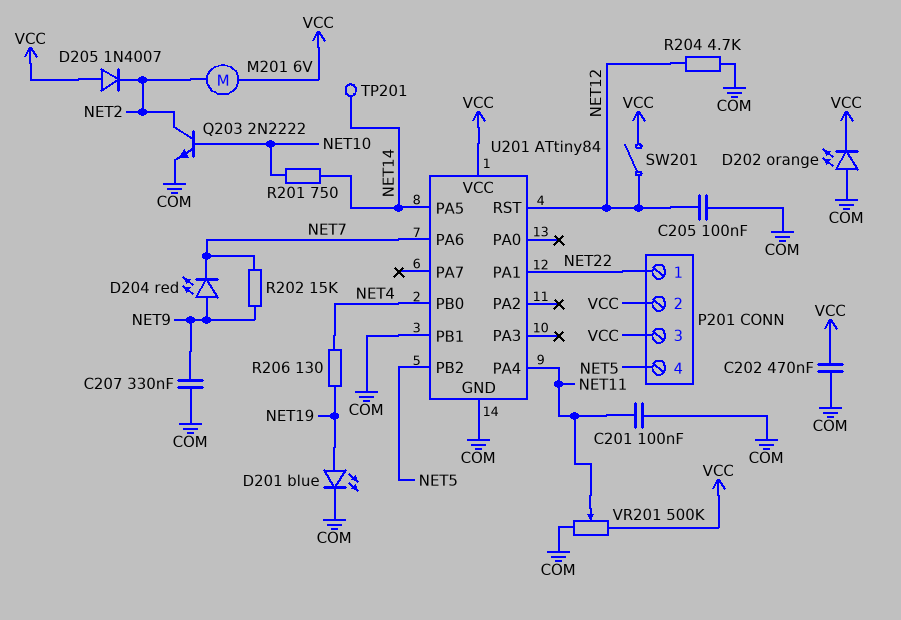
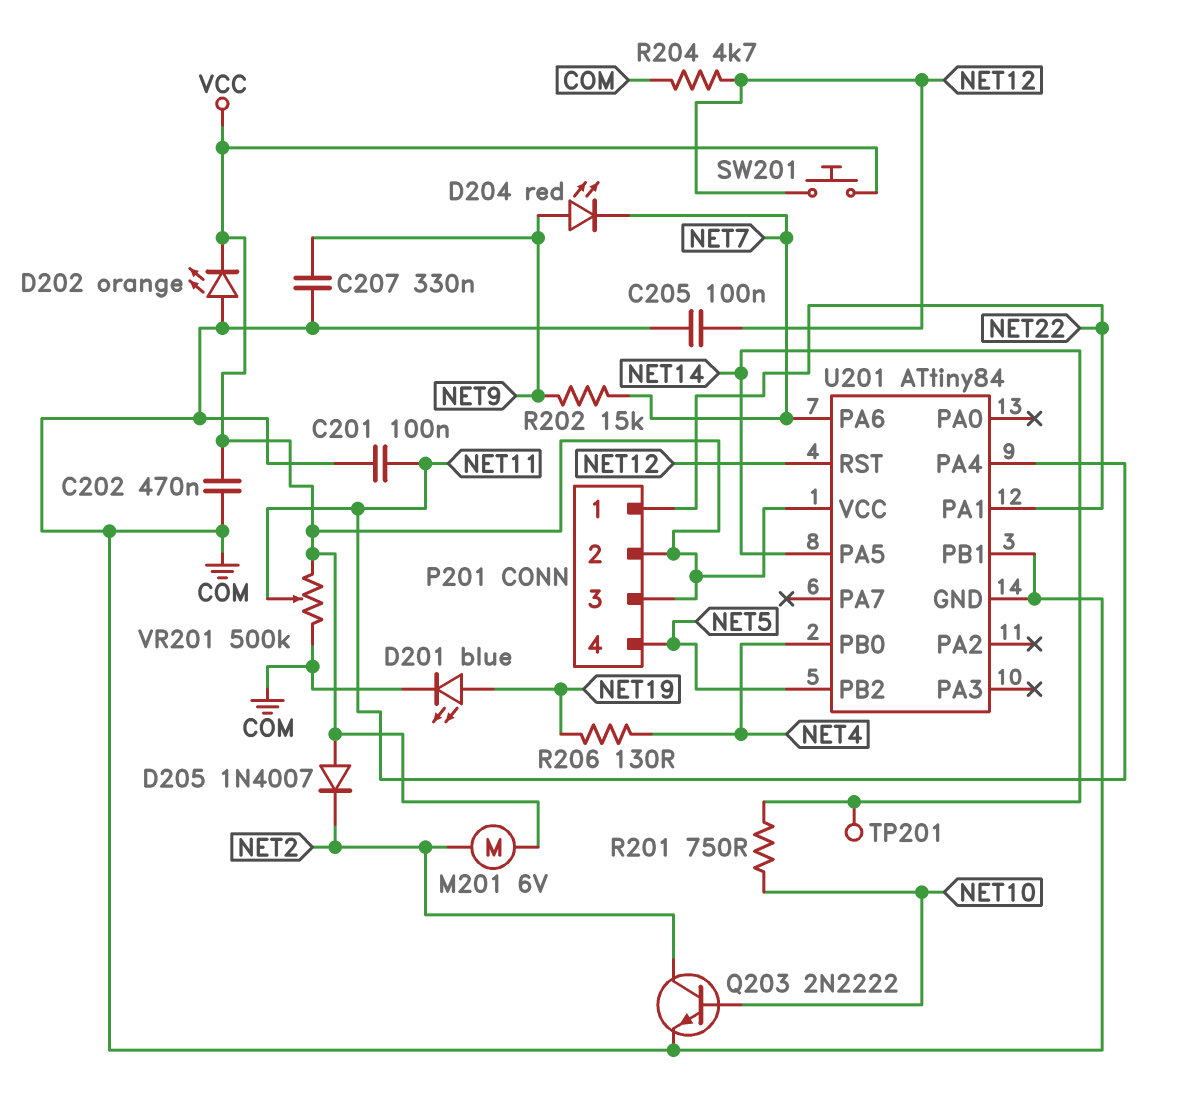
SW201: switch (NET12, VCC) -> button (NET12, VCC)

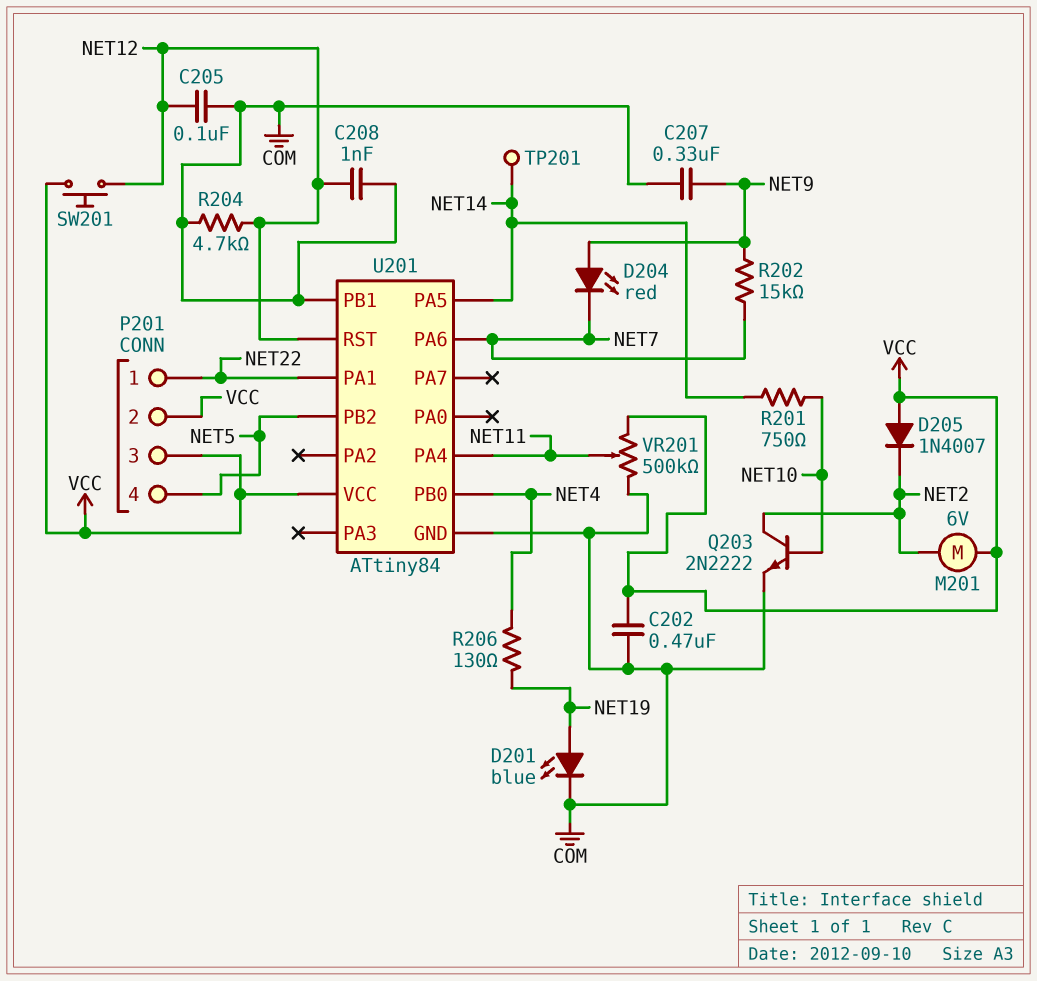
C201: 100nF (COM, NET11) -> none
C208: none -> 1nF (COM, NET12)
D202: LED orange (A COM, K VCC) -> none

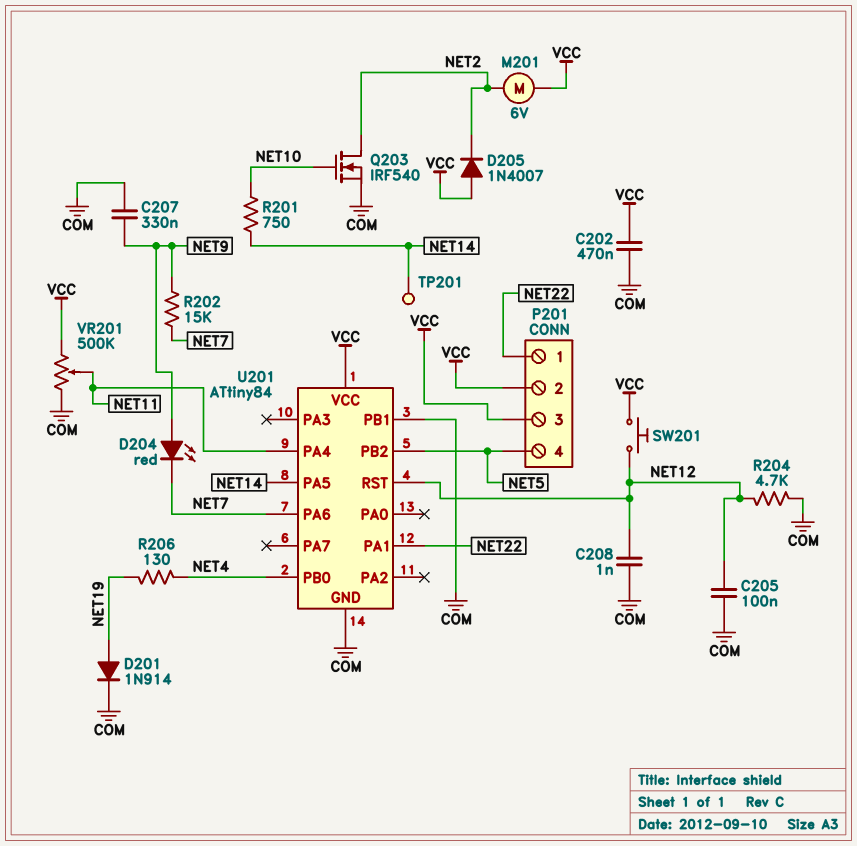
D201: LED blue (A NET19, K COM) -> diode 1N914 (A NET19, K COM)
Q203: NPN 2N2222 (B NET10, C NET2, E COM) -> NMOS IRF540 (G NET10, D NET2, S COM)

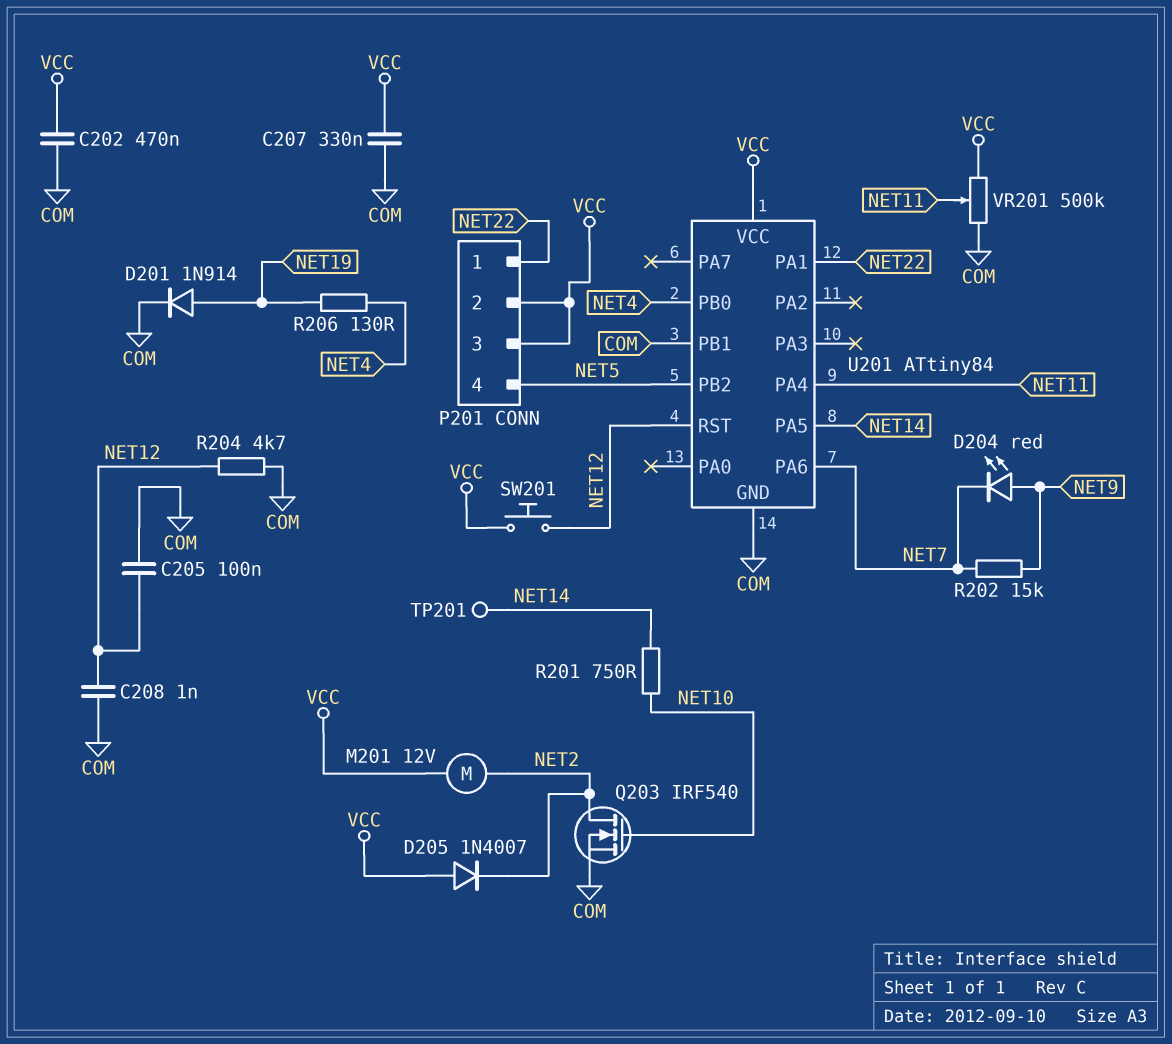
C207: 330nF (COM, NET9) -> 330nF (COM, VCC)
M201: motor 6V (NET2, VCC) -> motor 12V (NET2, VCC)

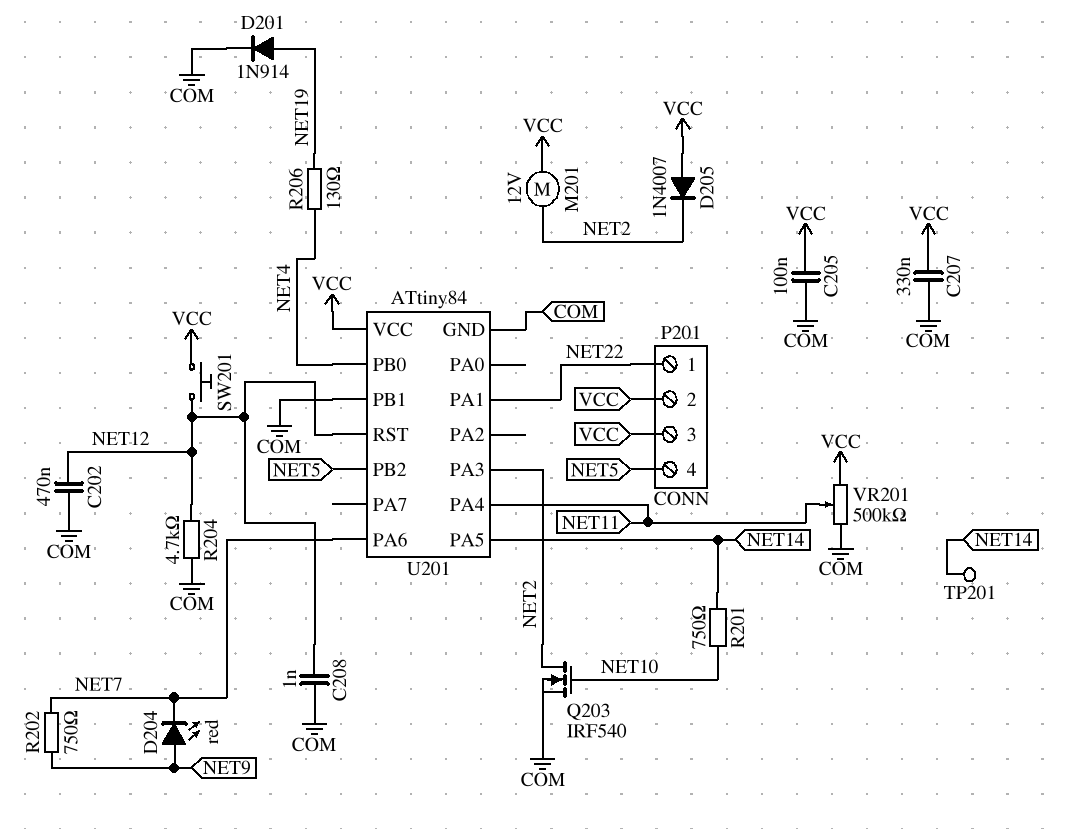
C202: 470nF (COM, VCC) -> 470nF (COM, NET12)
C205: 100nF (COM, NET12) -> 100nF (COM, VCC)
R202: 15k (NET7, NET9) -> 750 (NET7, NET9)
U201 pin PA3: none -> NET2

